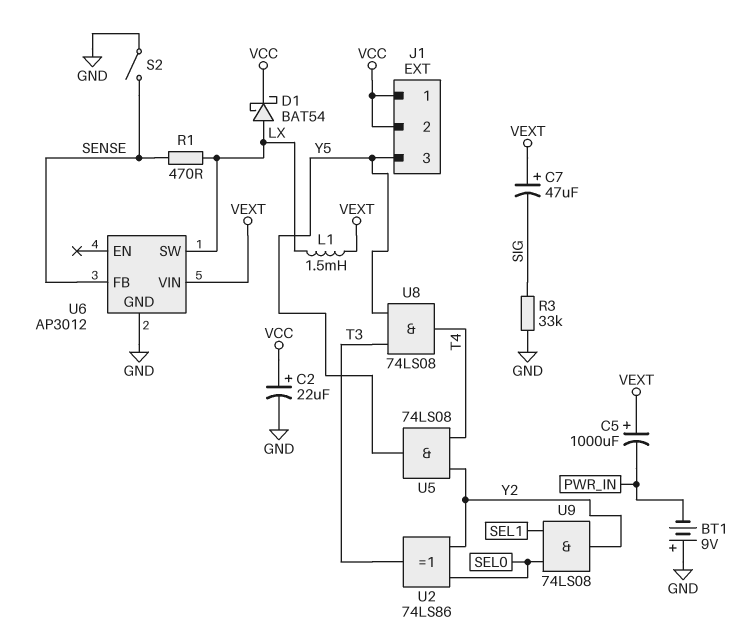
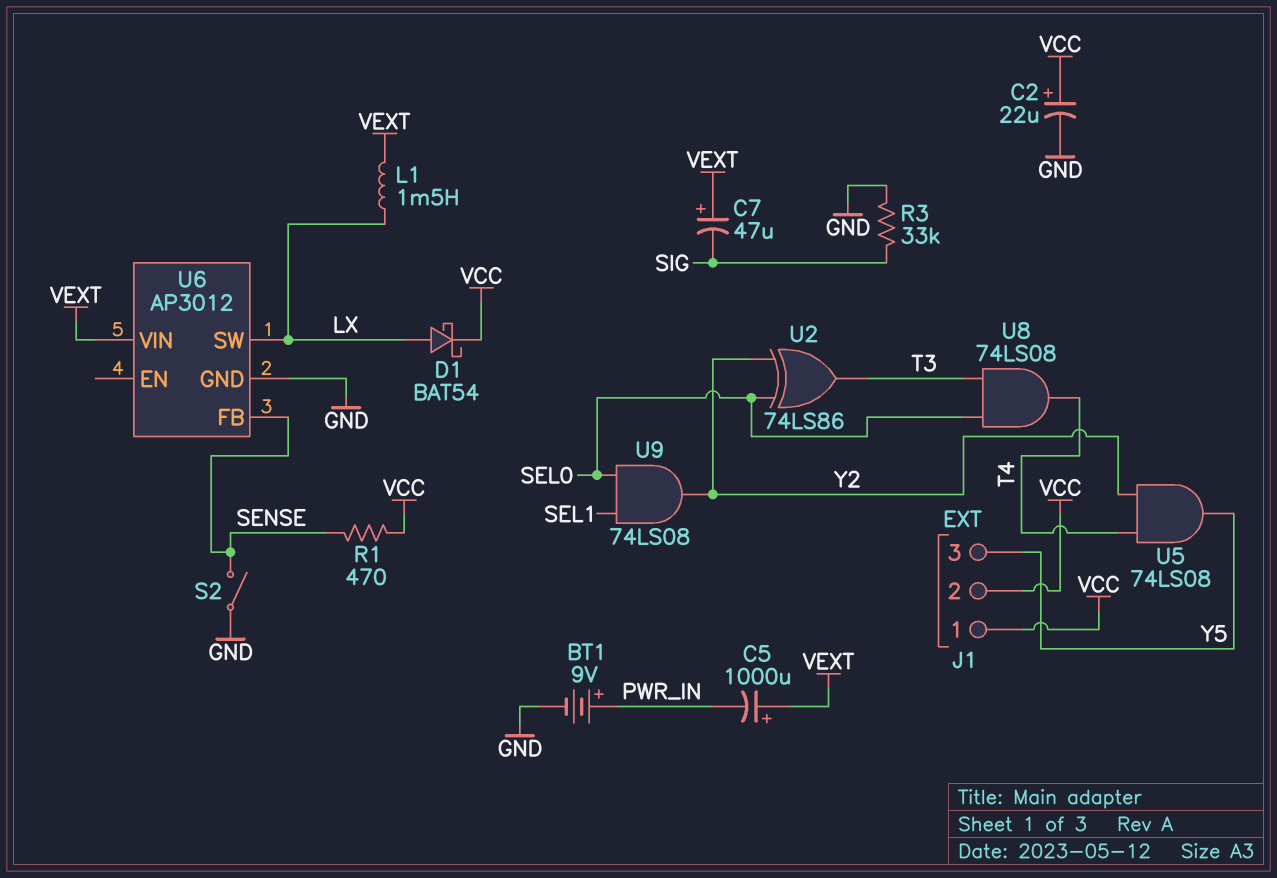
BT1: 9V (plus GND, minus PWR_IN) -> 9V (plus PWR_IN, minus GND)
R1: 470 (LX, SENSE) -> 470 (SENSE, VCC)
U8: AND 74LS08 (in T3, in Y5, out T4) -> AND 74LS08 (in SEL0, in T3, out T4)

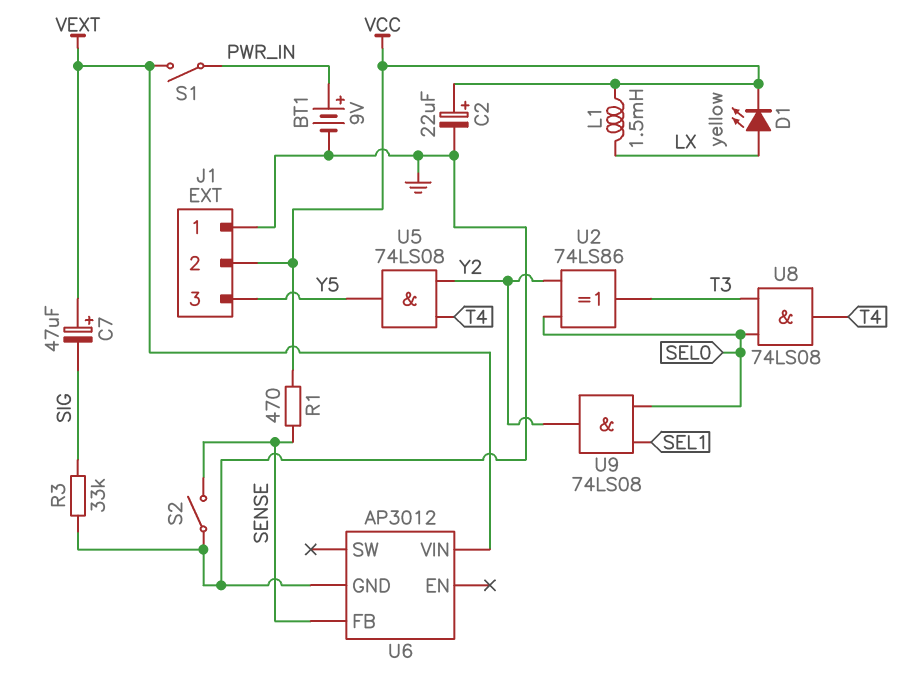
C5: 1000uF (plus VEXT, minus PWR_IN) -> none
D1: schottky BAT54 (A LX, K VCC) -> LED yellow (A LX, K VCC)
J1 pin 1: VCC -> GND
L1: 1.5mH (LX, VEXT) -> 1.5mH (LX, VCC)
S1: none -> switch (PWR_IN, VEXT)
U6 pin SW: LX -> none

